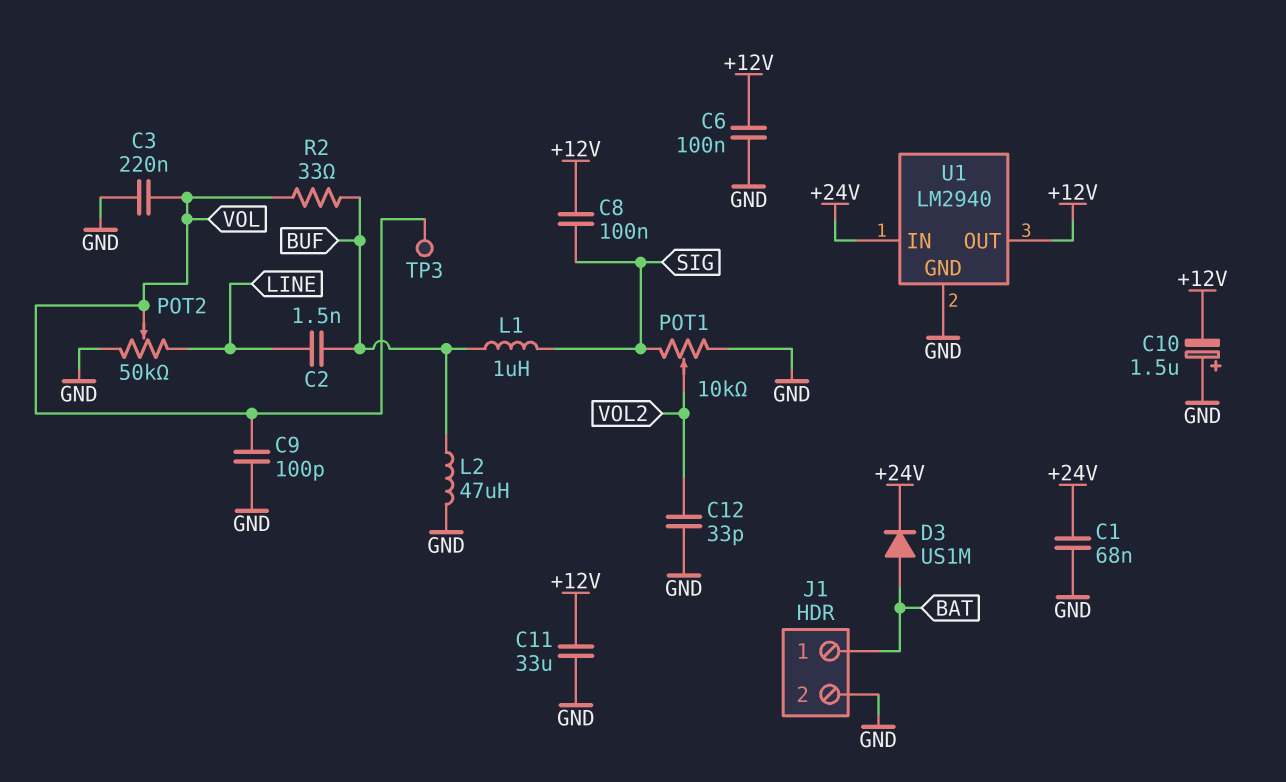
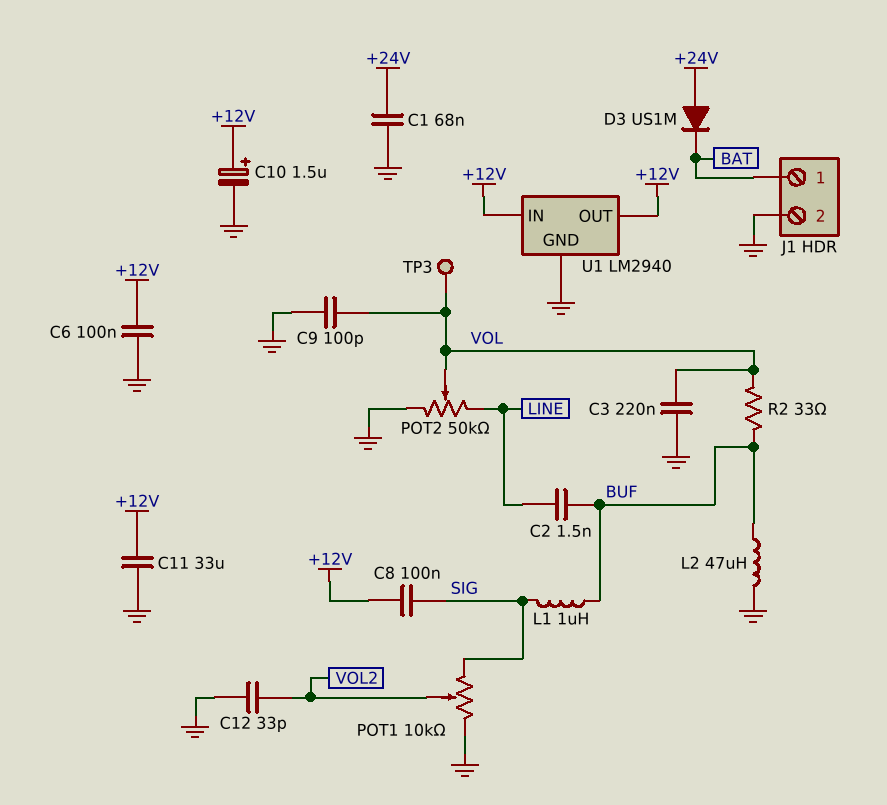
C10: 1.5uF (plus GND, minus +12V) -> 1.5uF (plus +12V, minus GND)
D3: diode US1M (A BAT, K +24V) -> diode US1M (A +24V, K BAT)
U1 pin IN: +24V -> +12V

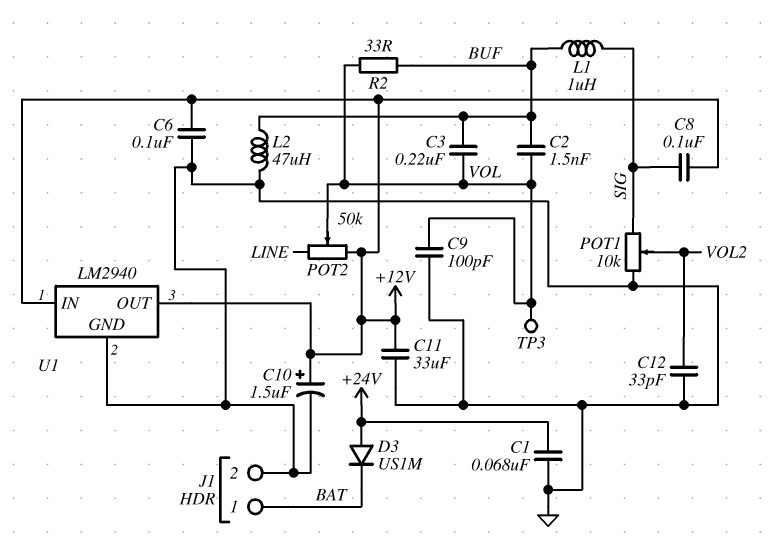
C2: 1.5nF (BUF, LINE) -> 1.5nF (BUF, VOL)
C3: 220nF (GND, VOL) -> 220nF (BUF, VOL)
POT2: 50k (GND, LINE, wiper VOL) -> 50k (+12V, LINE, wiper VOL)

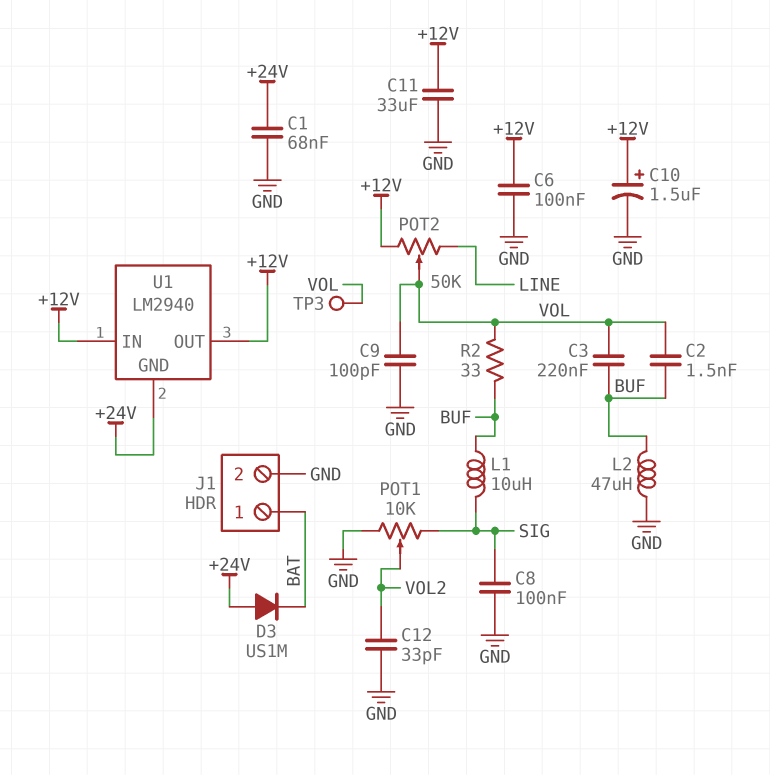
C8: 100nF (+12V, SIG) -> 100nF (GND, SIG)
L1: 1uH (BUF, SIG) -> 10uH (BUF, SIG)
U1 pin GND: GND -> +24V

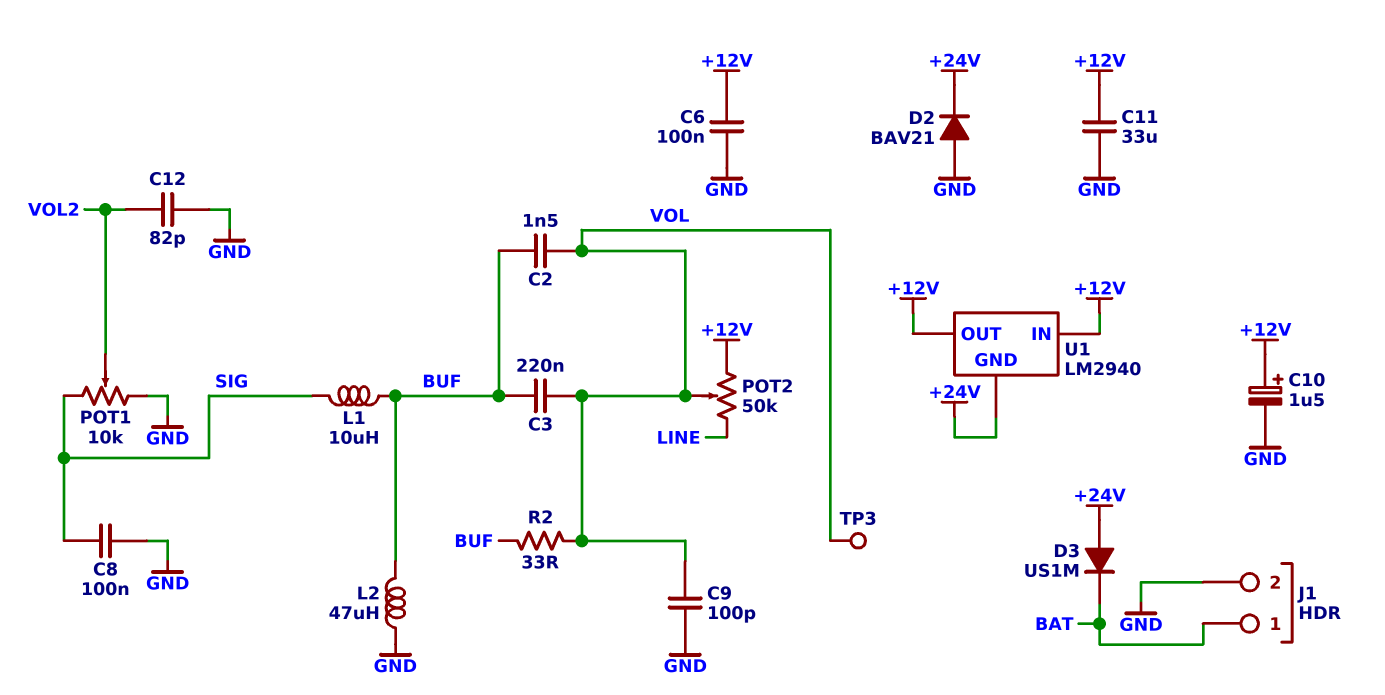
C1: 68nF (+24V, GND) -> none
C12: 33pF (GND, VOL2) -> 82pF (GND, VOL2)
D2: none -> diode BAV21 (A GND, K +24V)

